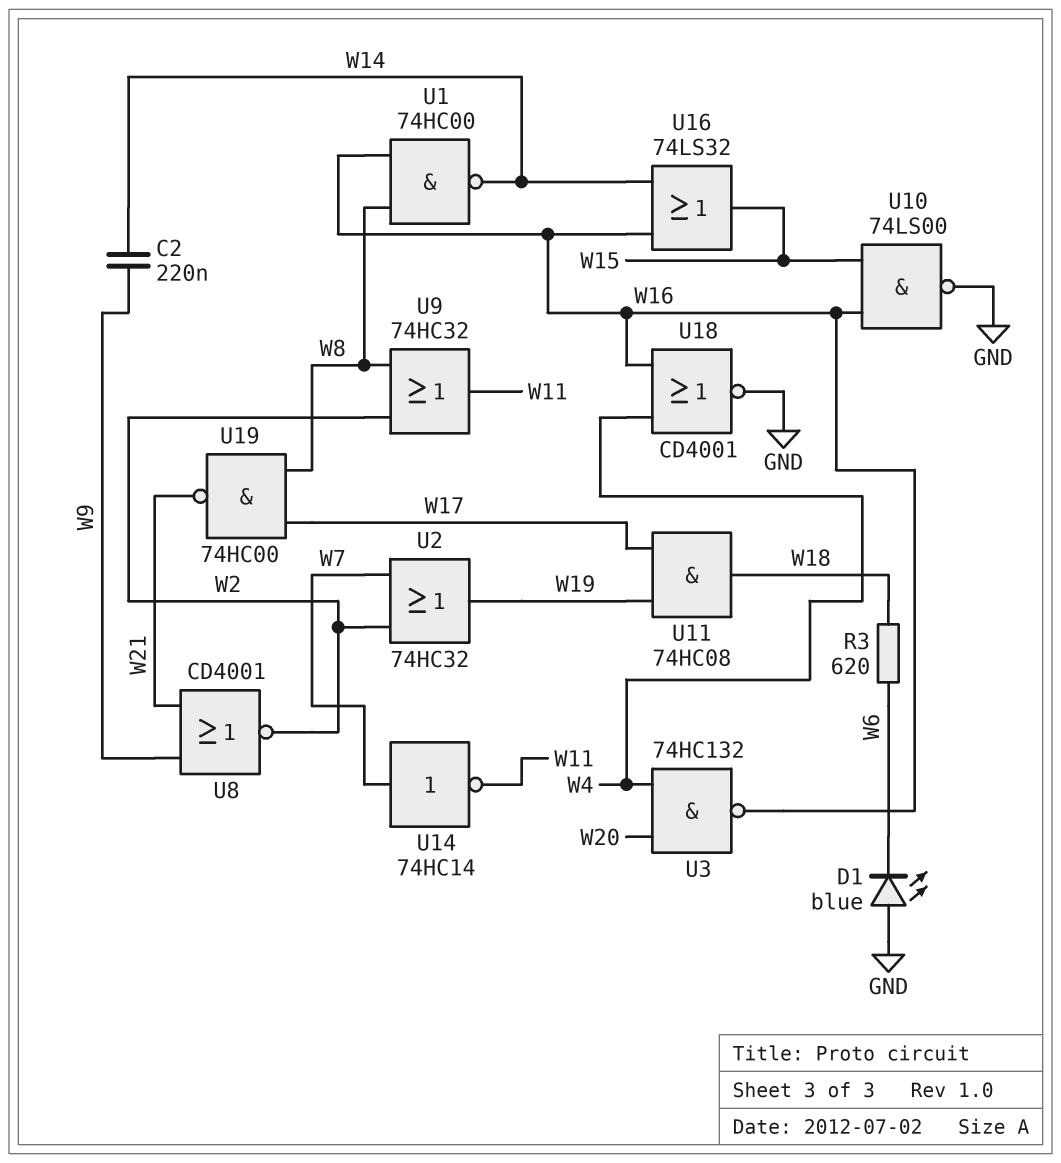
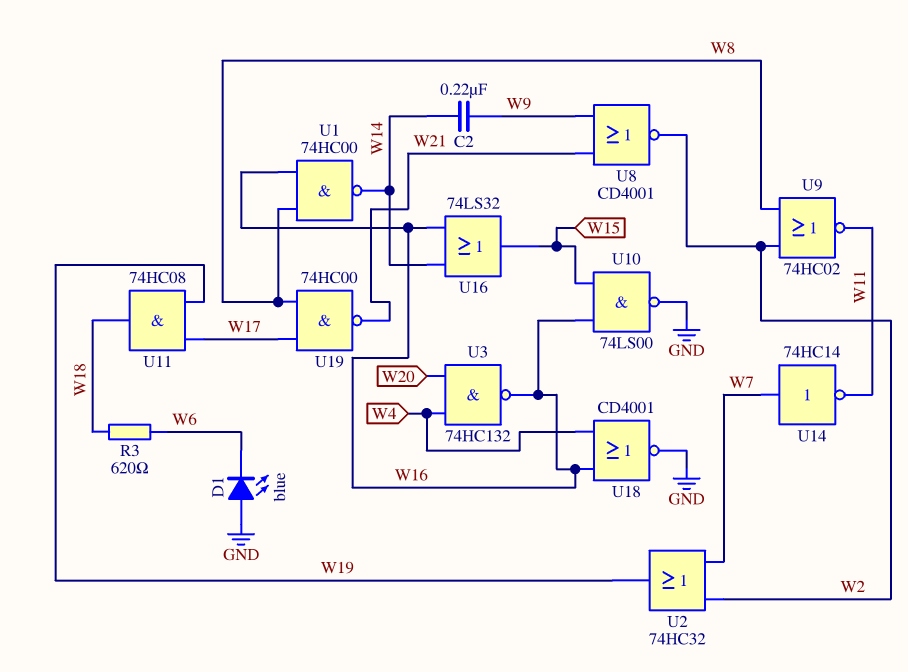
U9: OR 74HC32 (in W2, in W8, out W11) -> NOR 74HC02 (in W2, in W8, out W11)

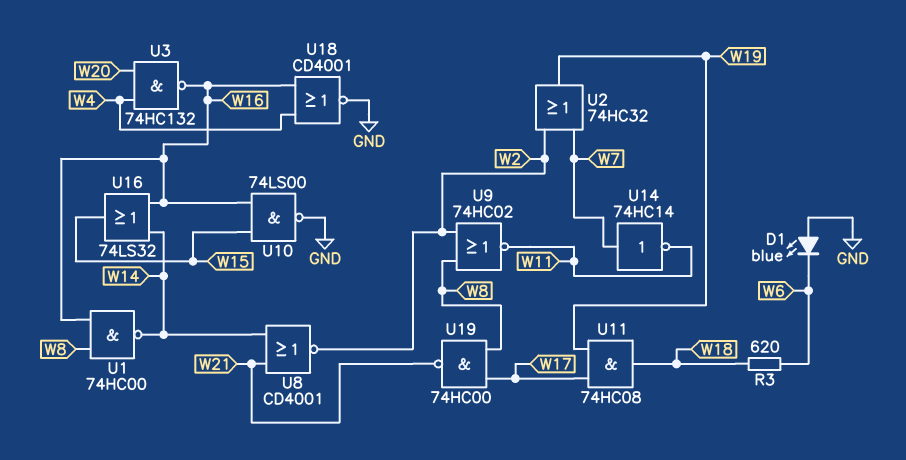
C2: 220nF (W9, W14) -> none
U8: NOR CD4001 (in W9, in W21, out W2) -> NOR CD4001 (in W14, in W21, out W2)

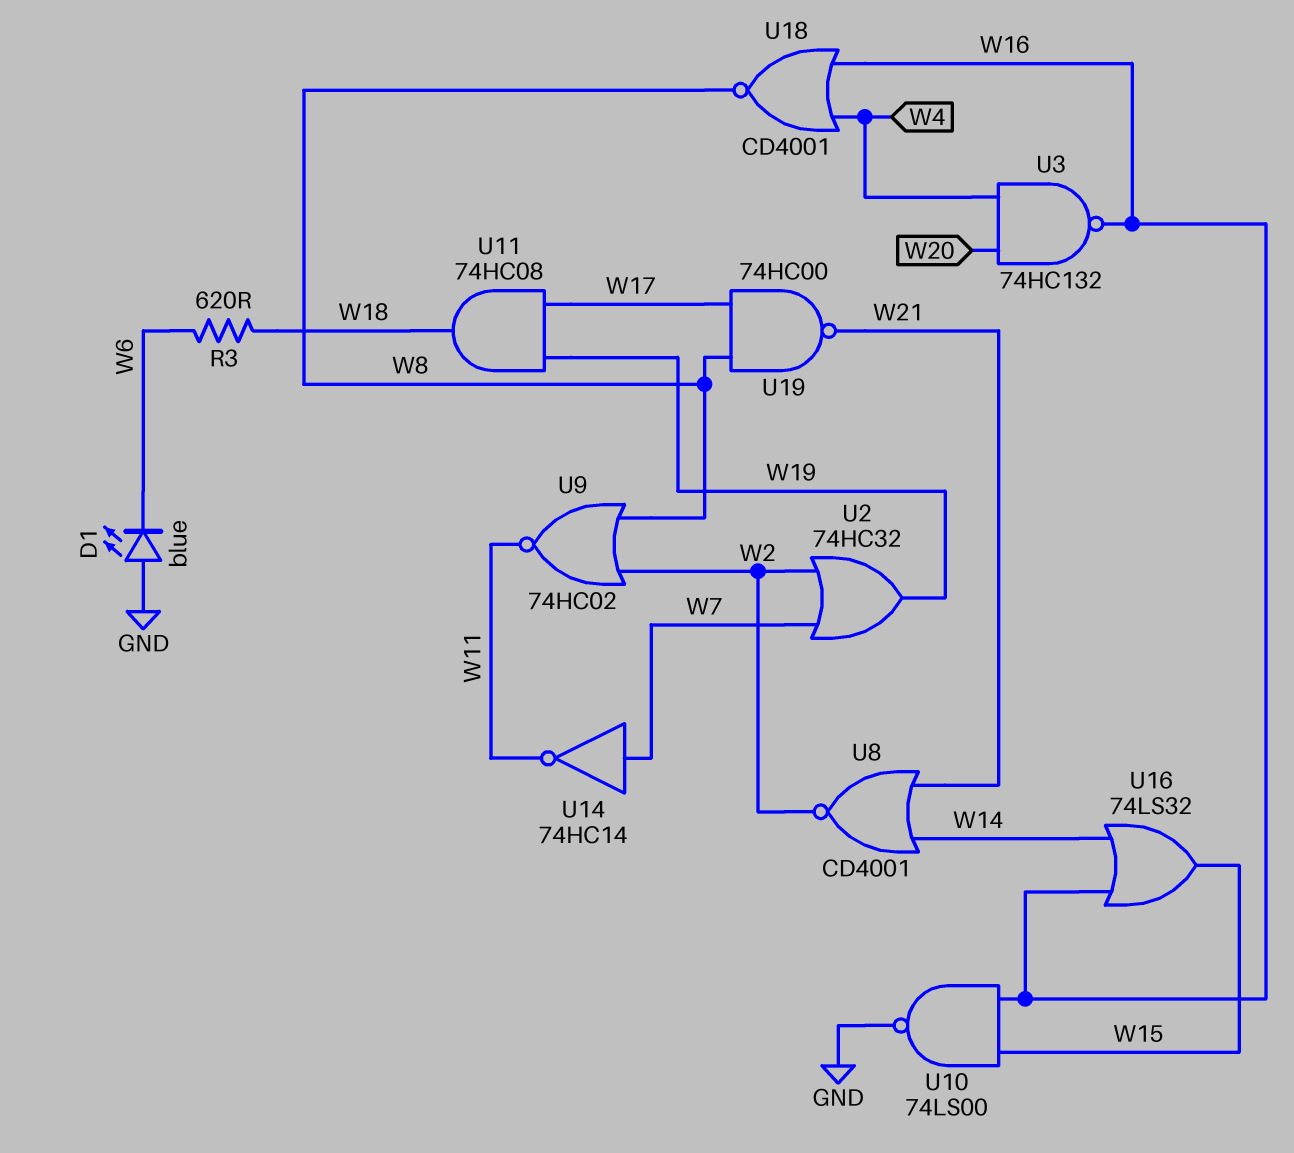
U1: NAND 74HC00 (in W8, in W16, out W14) -> none
U18: NOR CD4001 (in W4, in W16, out GND) -> NOR CD4001 (in W4, in W16, out W8)

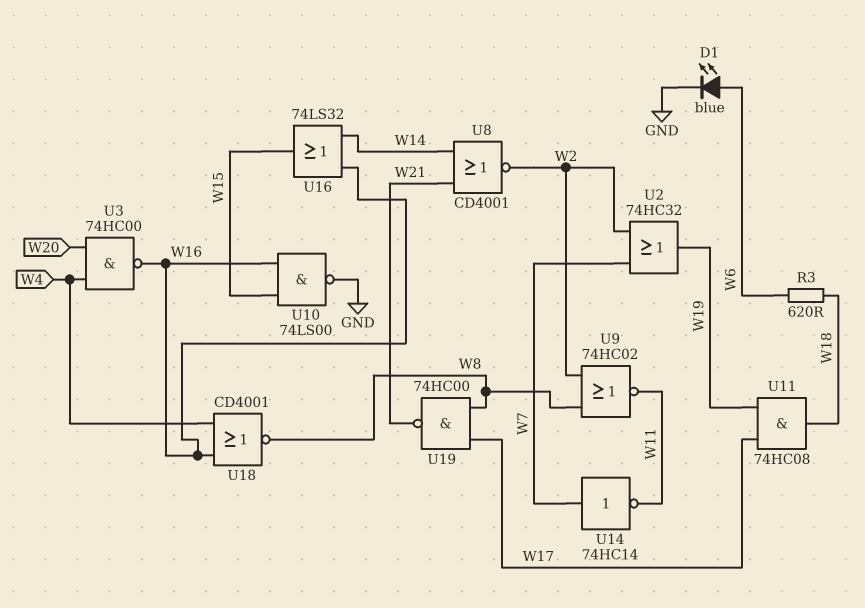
D1: LED blue (A GND, K W6) -> LED blue (A W6, K GND)
U3: NAND 74HC132 (in W4, in W20, out W16) -> NAND 74HC00 (in W4, in W20, out W16)

